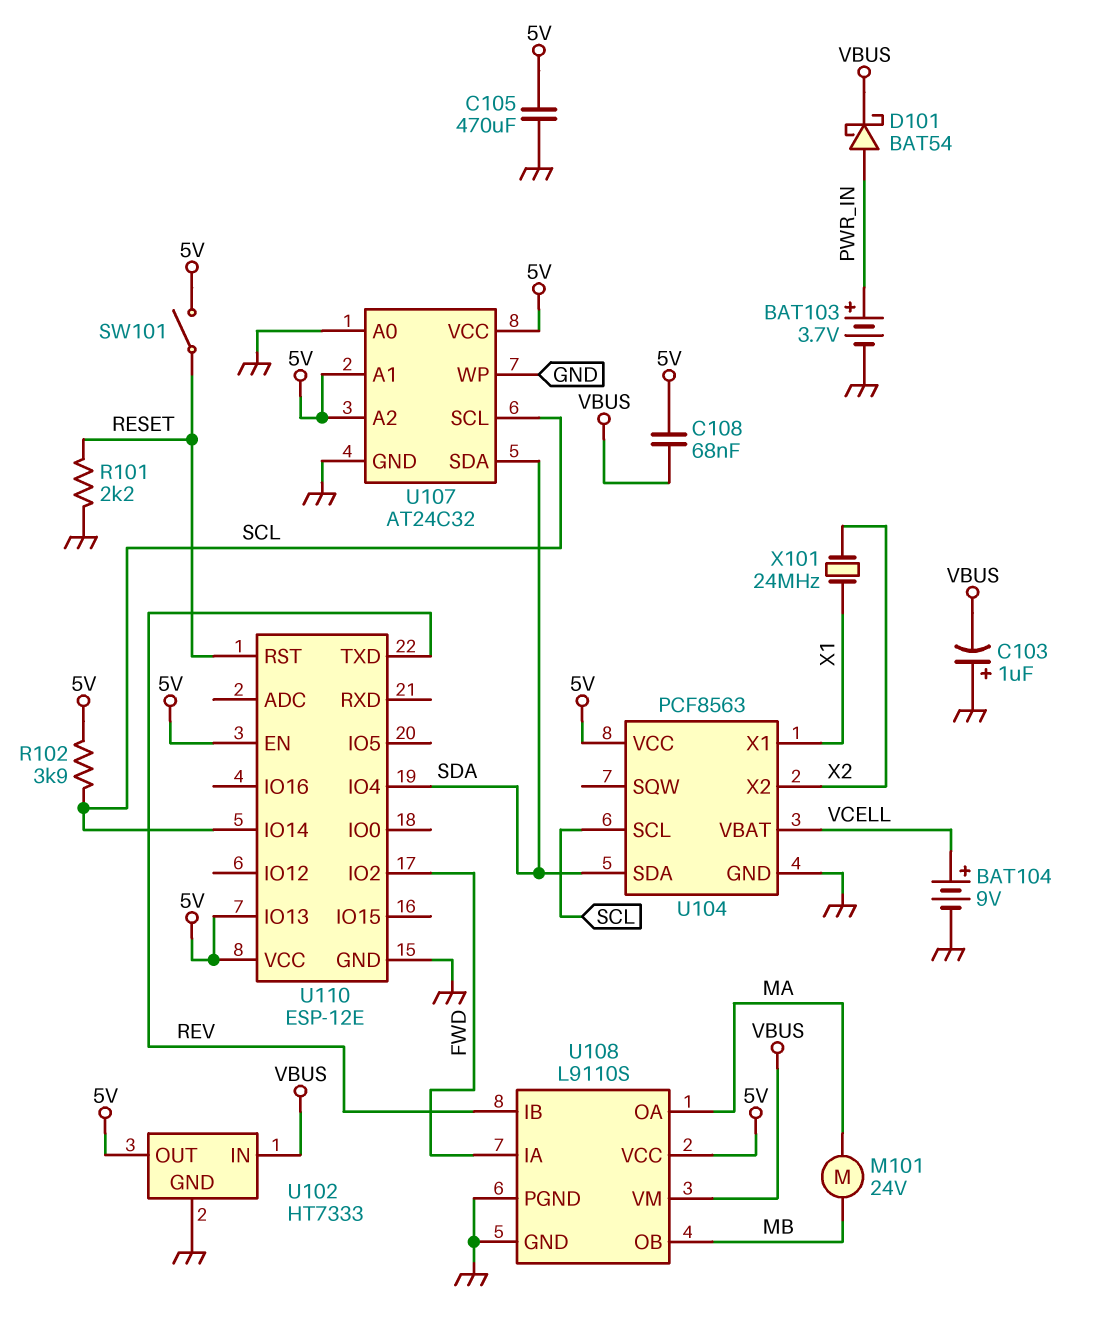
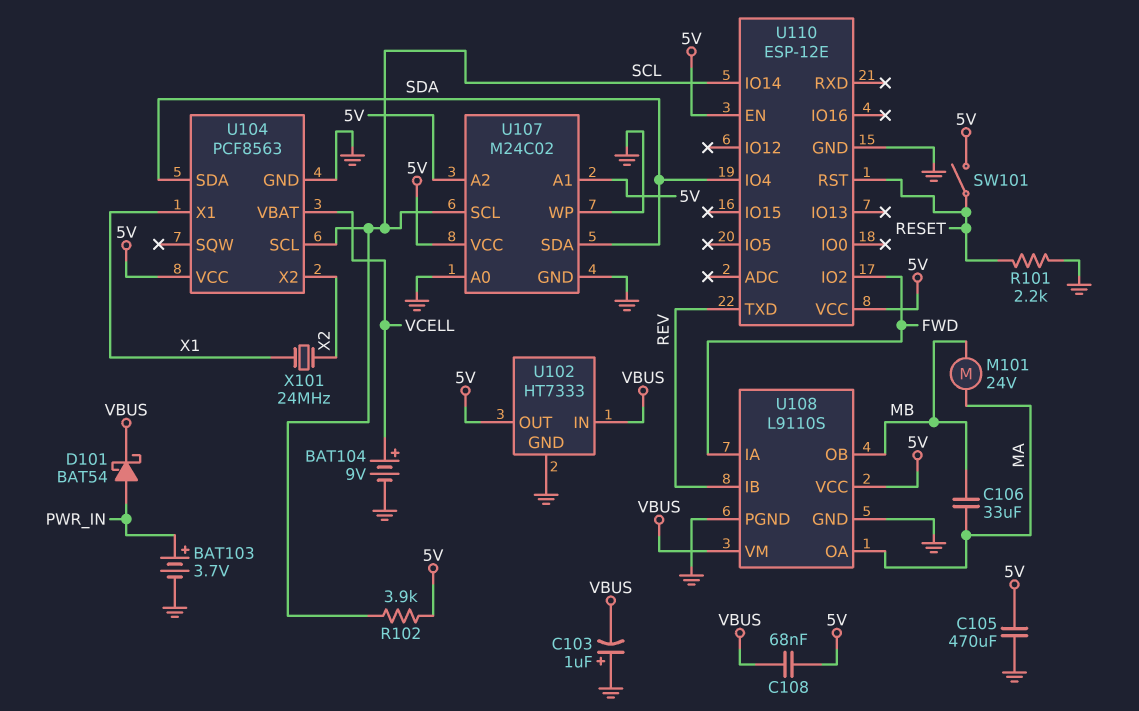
C106: none -> 33uF (MA, MB)
U107: AT24C32 -> M24C02
U110 pin IO13: 5V -> none

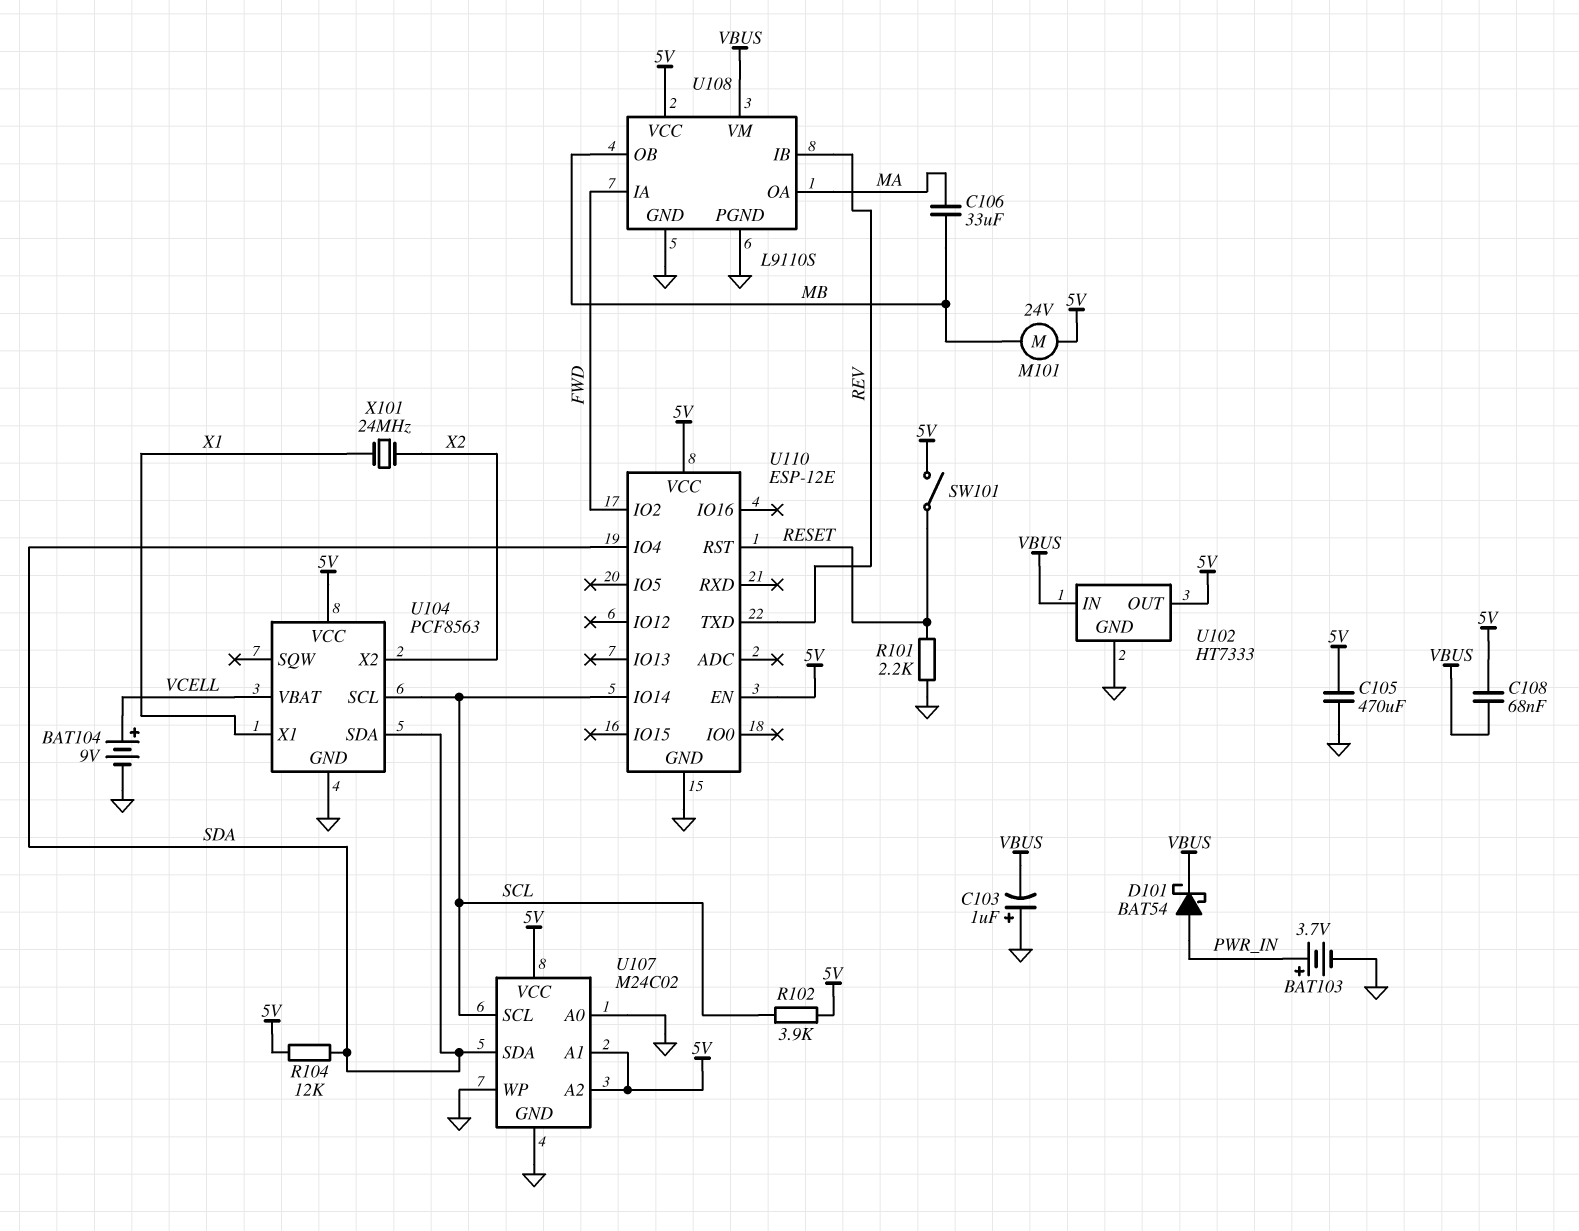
M101: motor 24V (MA, MB) -> motor 24V (5V, MB)
R104: none -> 12k (5V, SDA)

